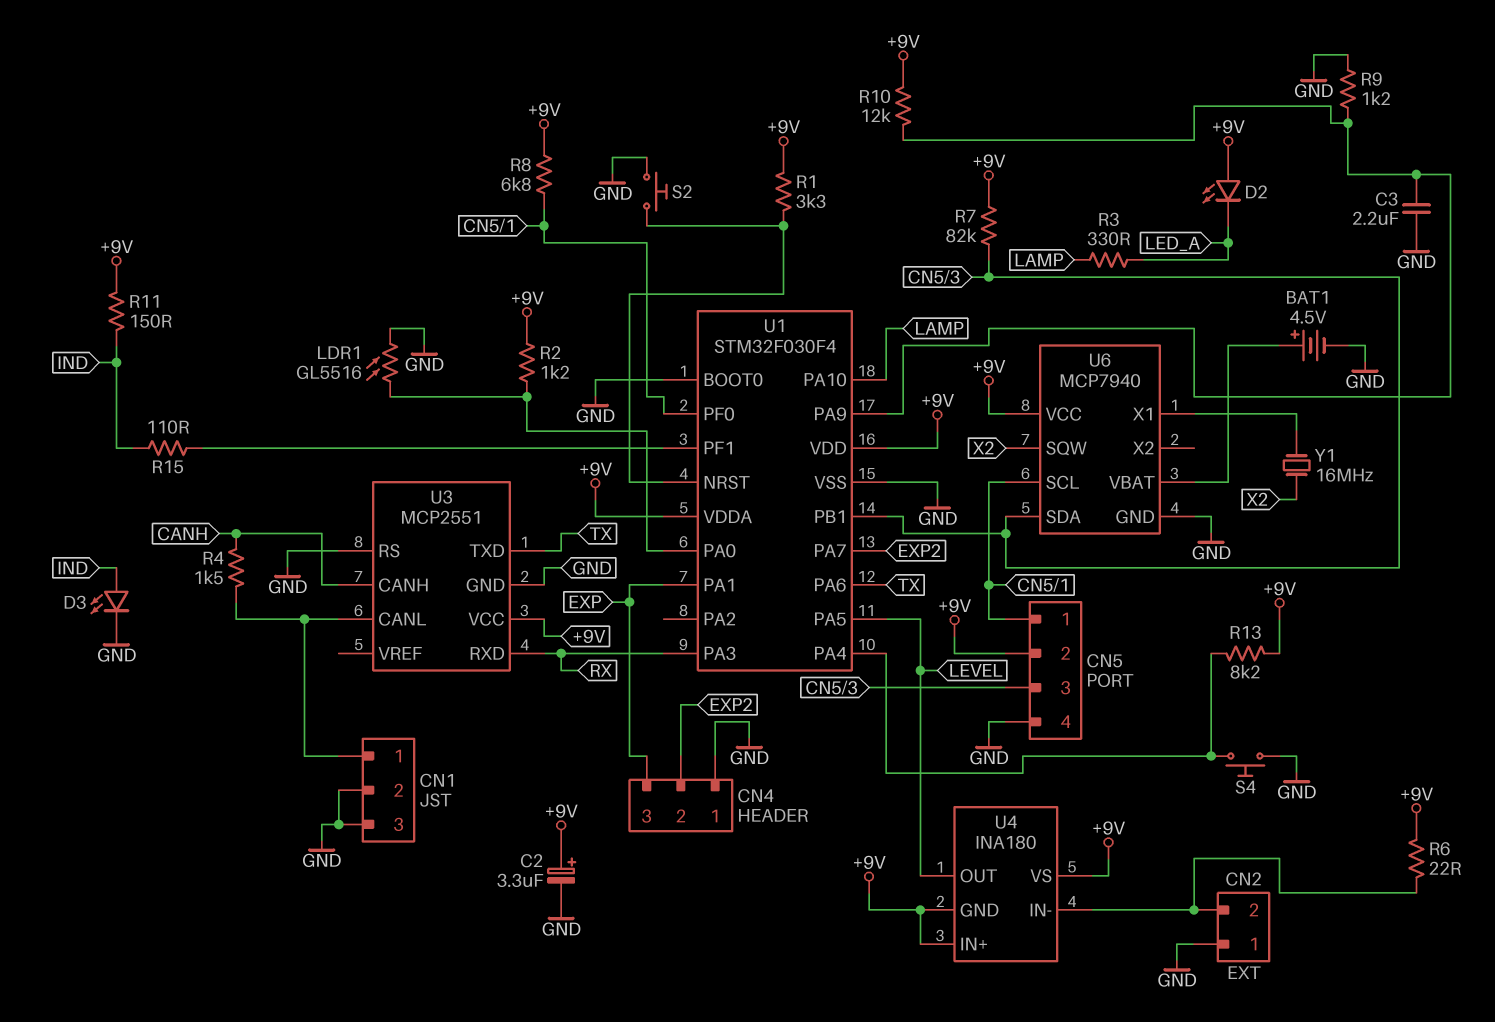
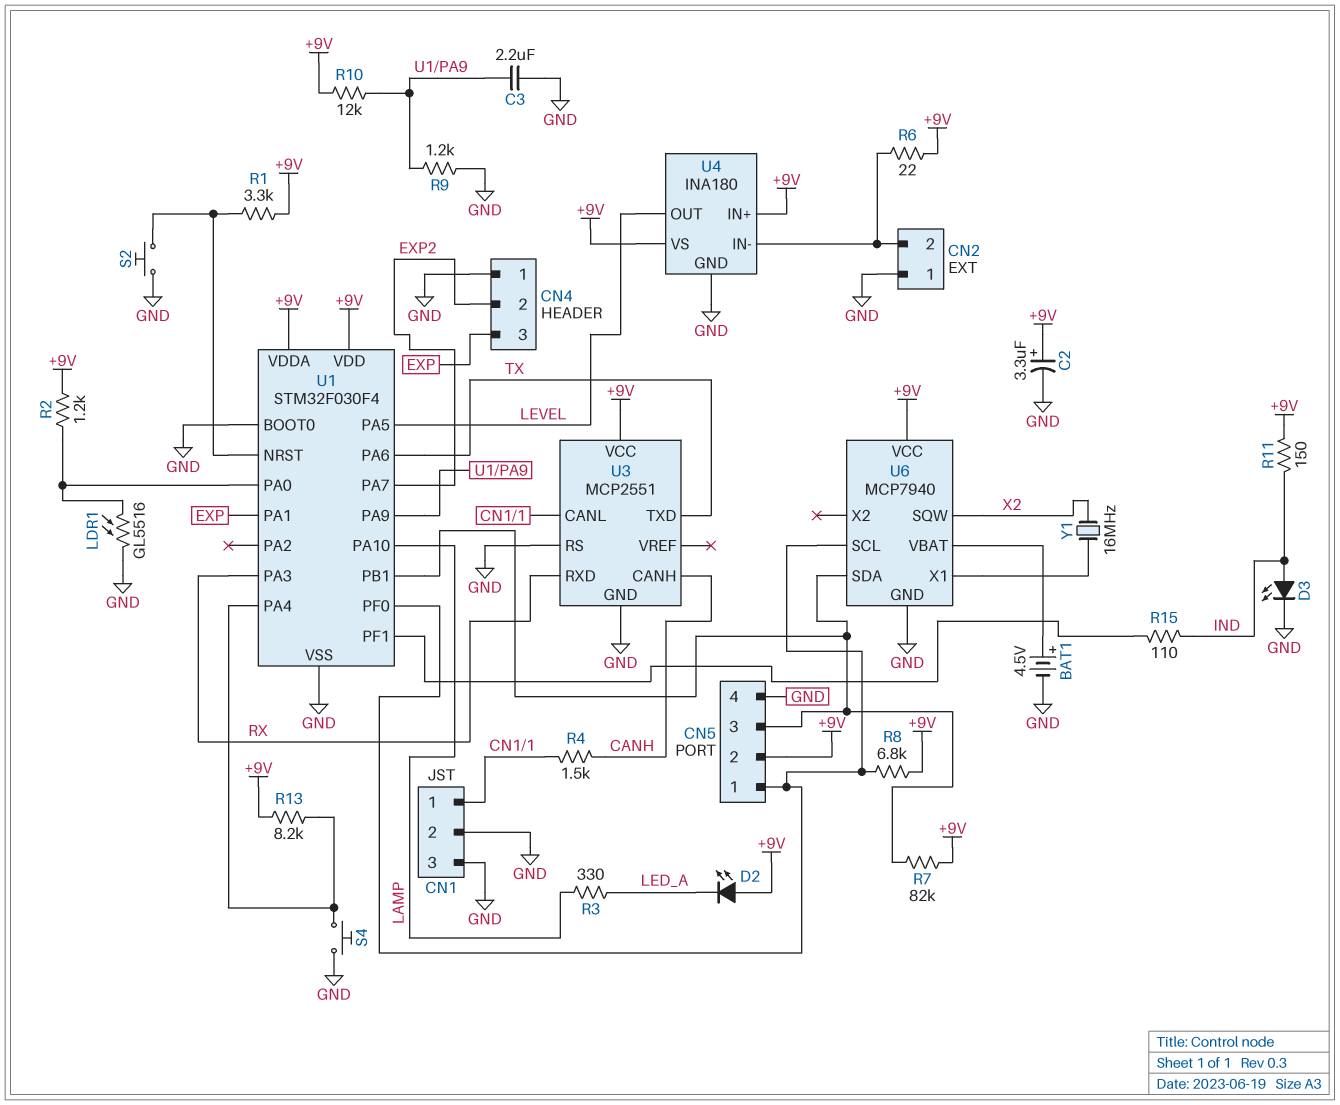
U4 pin GND: +9V -> GND

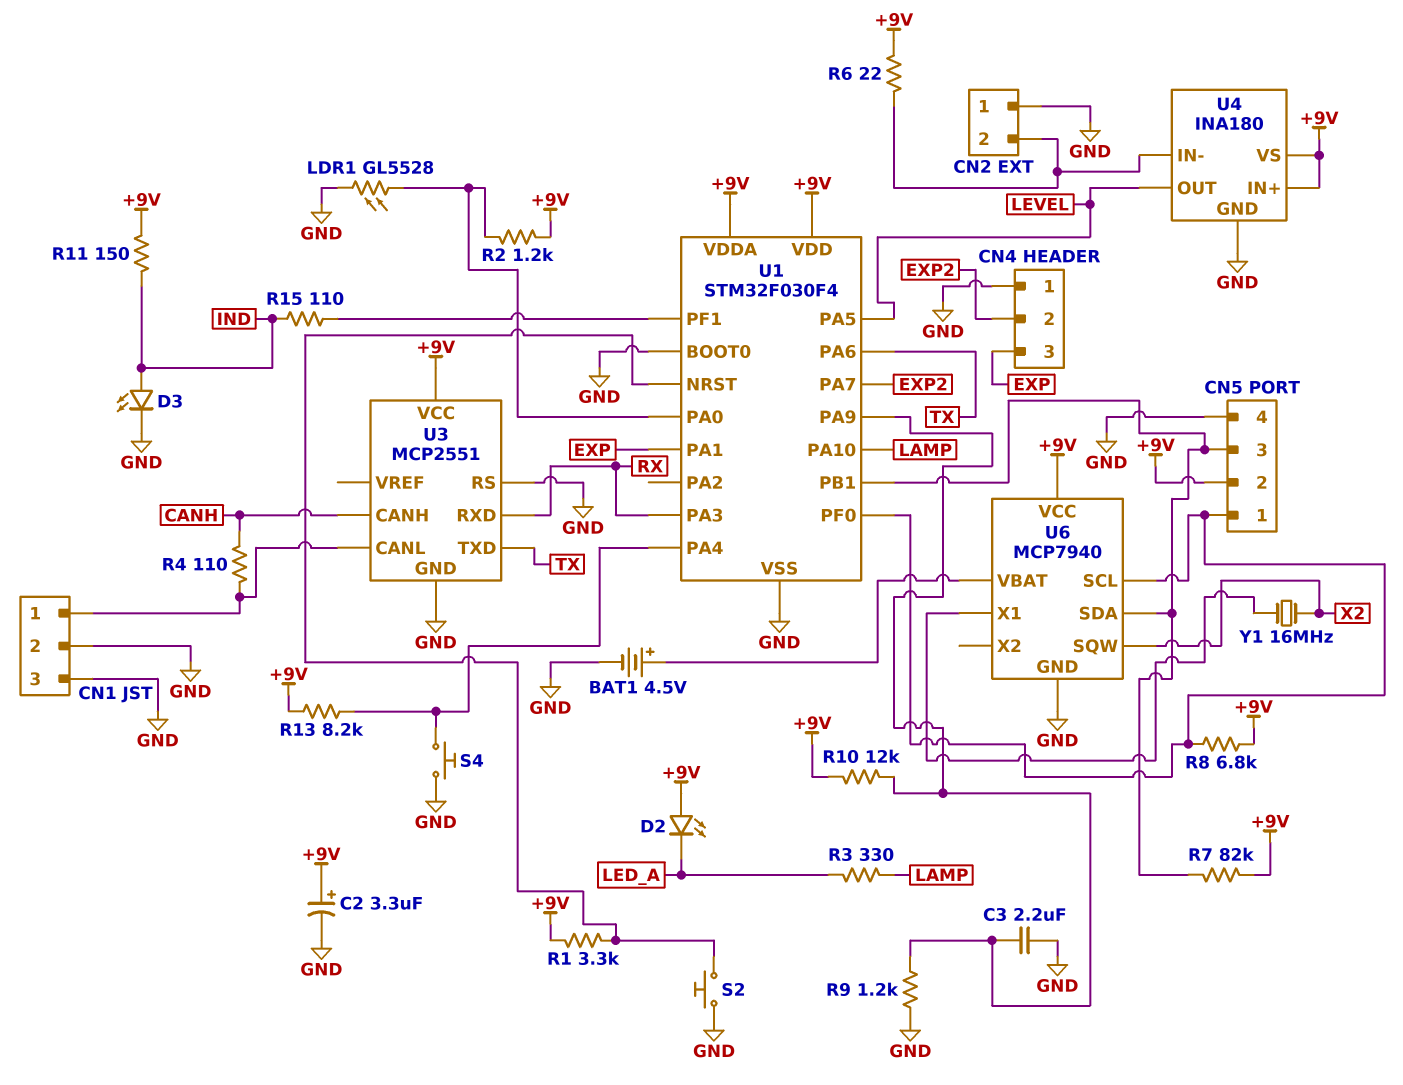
LDR1: GL5516 (GND, U1/PA0) -> GL5528 (GND, U1/PA0)
R4: 1.5k (CANH, CN1/1) -> 110 (CANH, CN1/1)

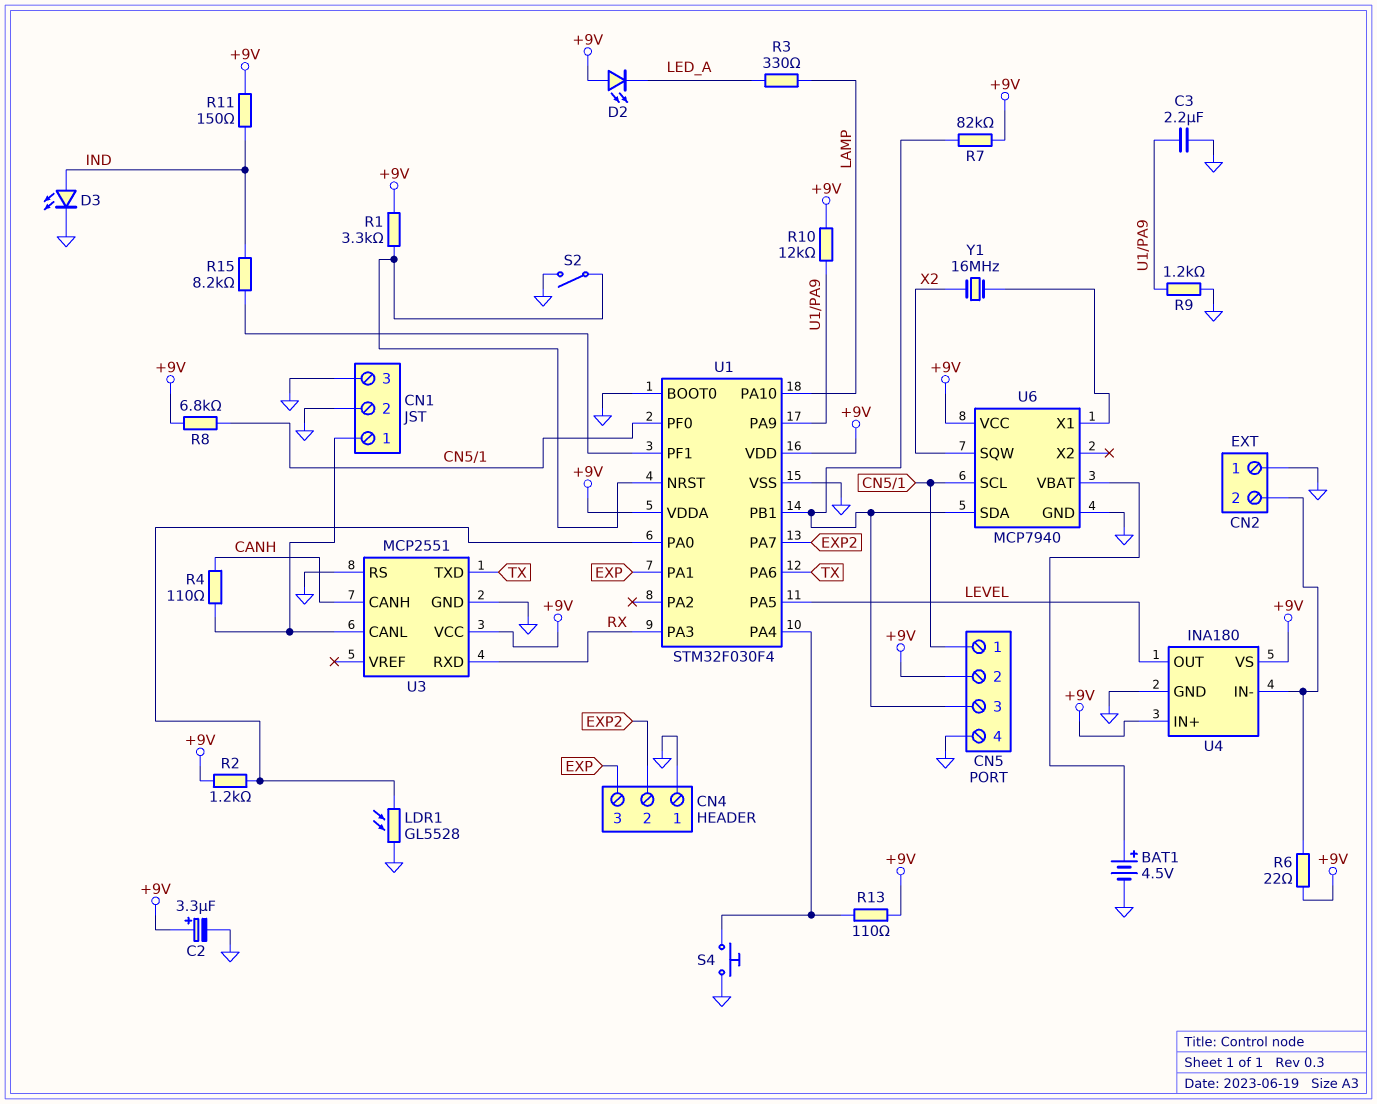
R13: 8.2k (+9V, U1/PA4) -> 110 (+9V, U1/PA4)
R15: 110 (IND, U1/PF1) -> 8.2k (IND, U1/PF1)
S2: button (GND, U1/NRST) -> switch (GND, U1/NRST)

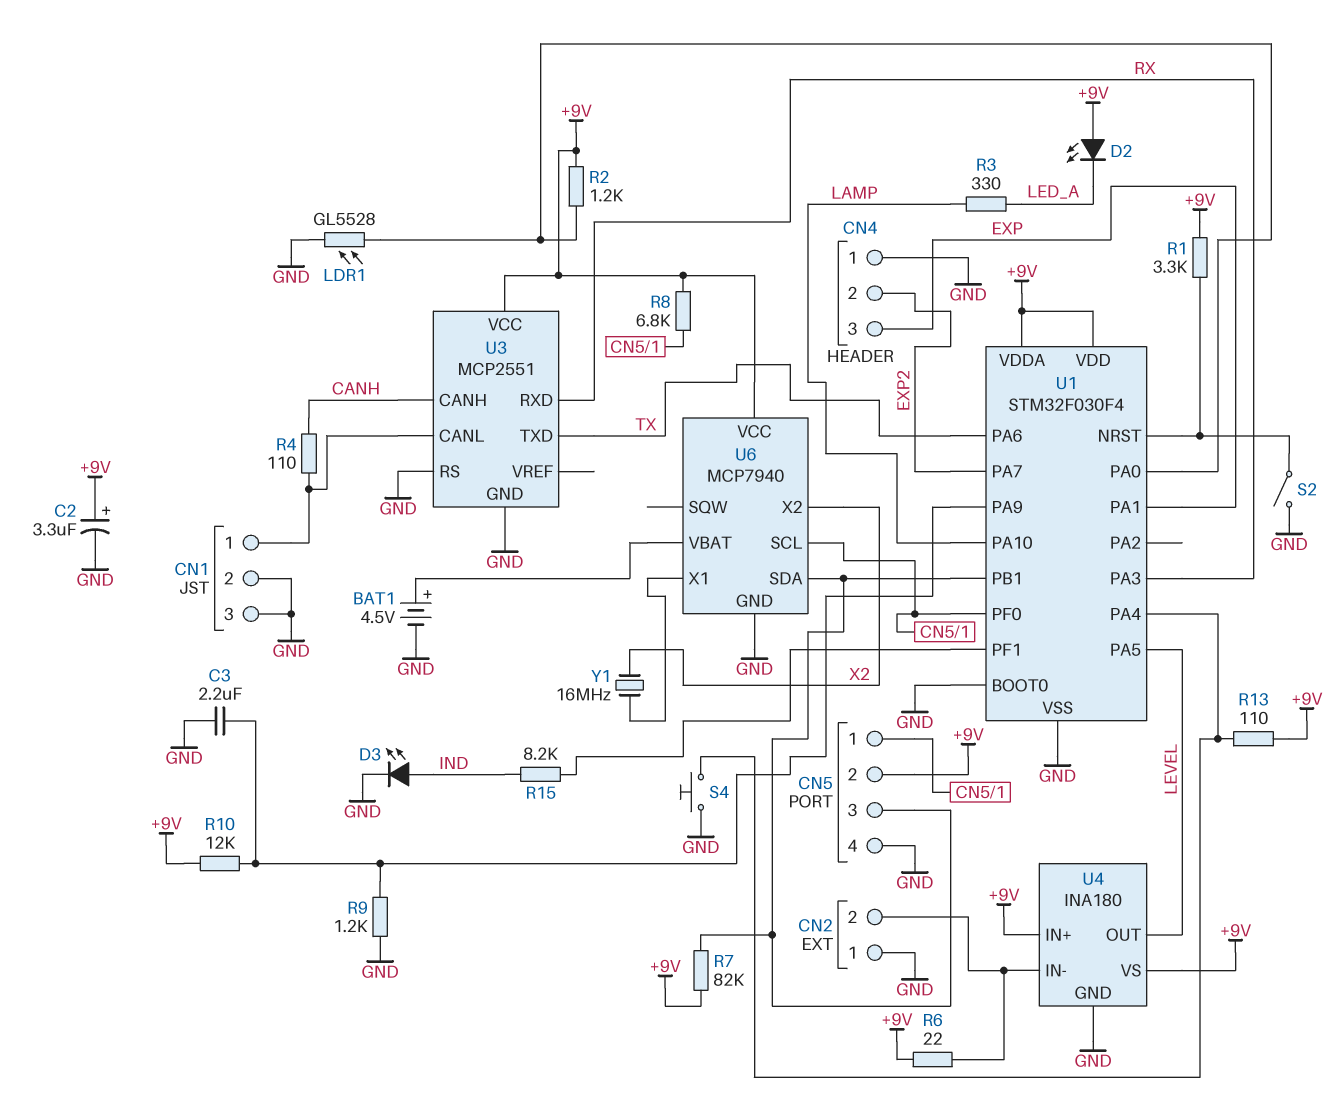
R11: 150 (+9V, IND) -> none
U6 pin SQW: X2 -> none
U6 pin X2: none -> X2

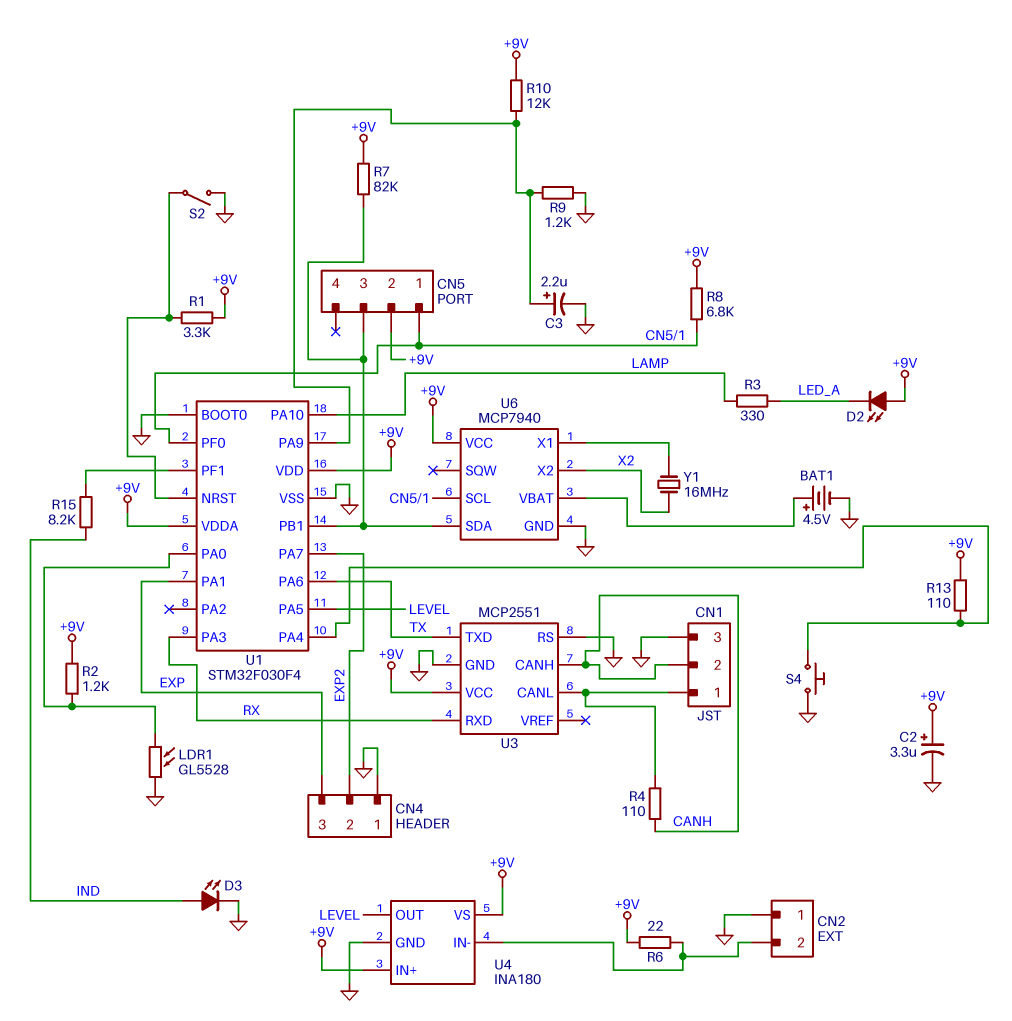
C3: 2.2uF (GND, U1/PA9) -> 2.2uF (plus U1/PA9, minus GND)
CN1 pin 2: GND -> CANH
CN5 pin 4: GND -> none

